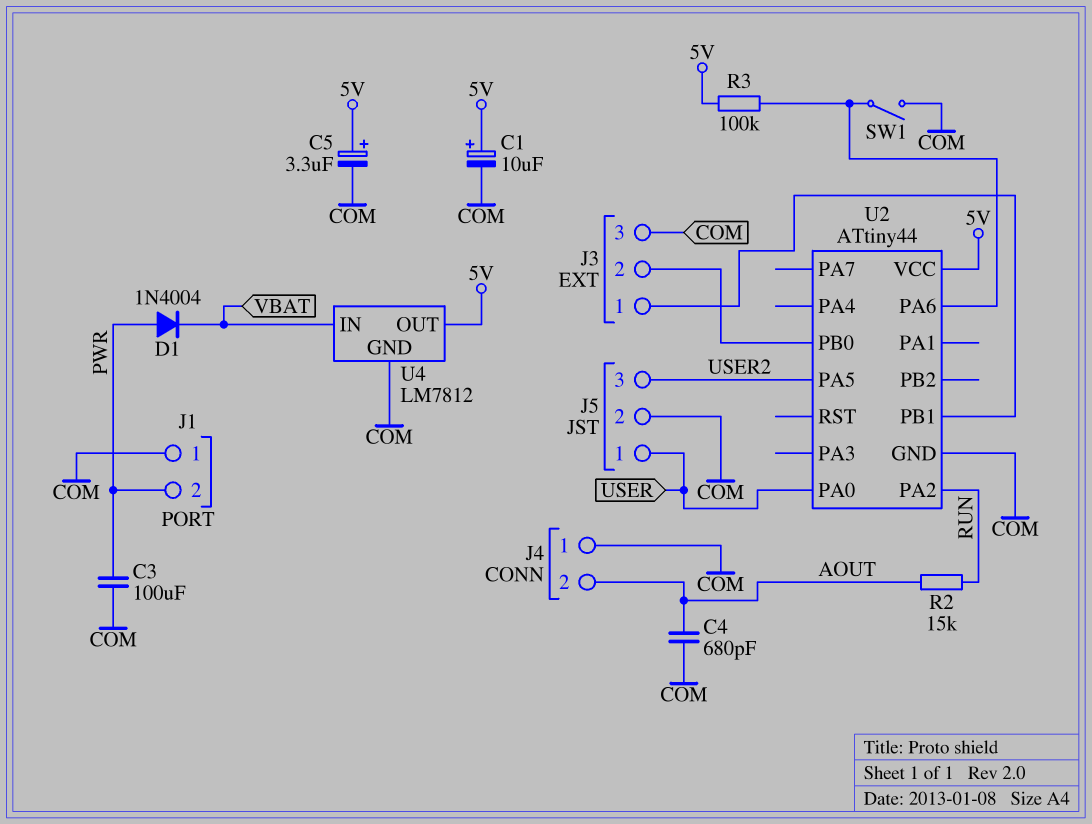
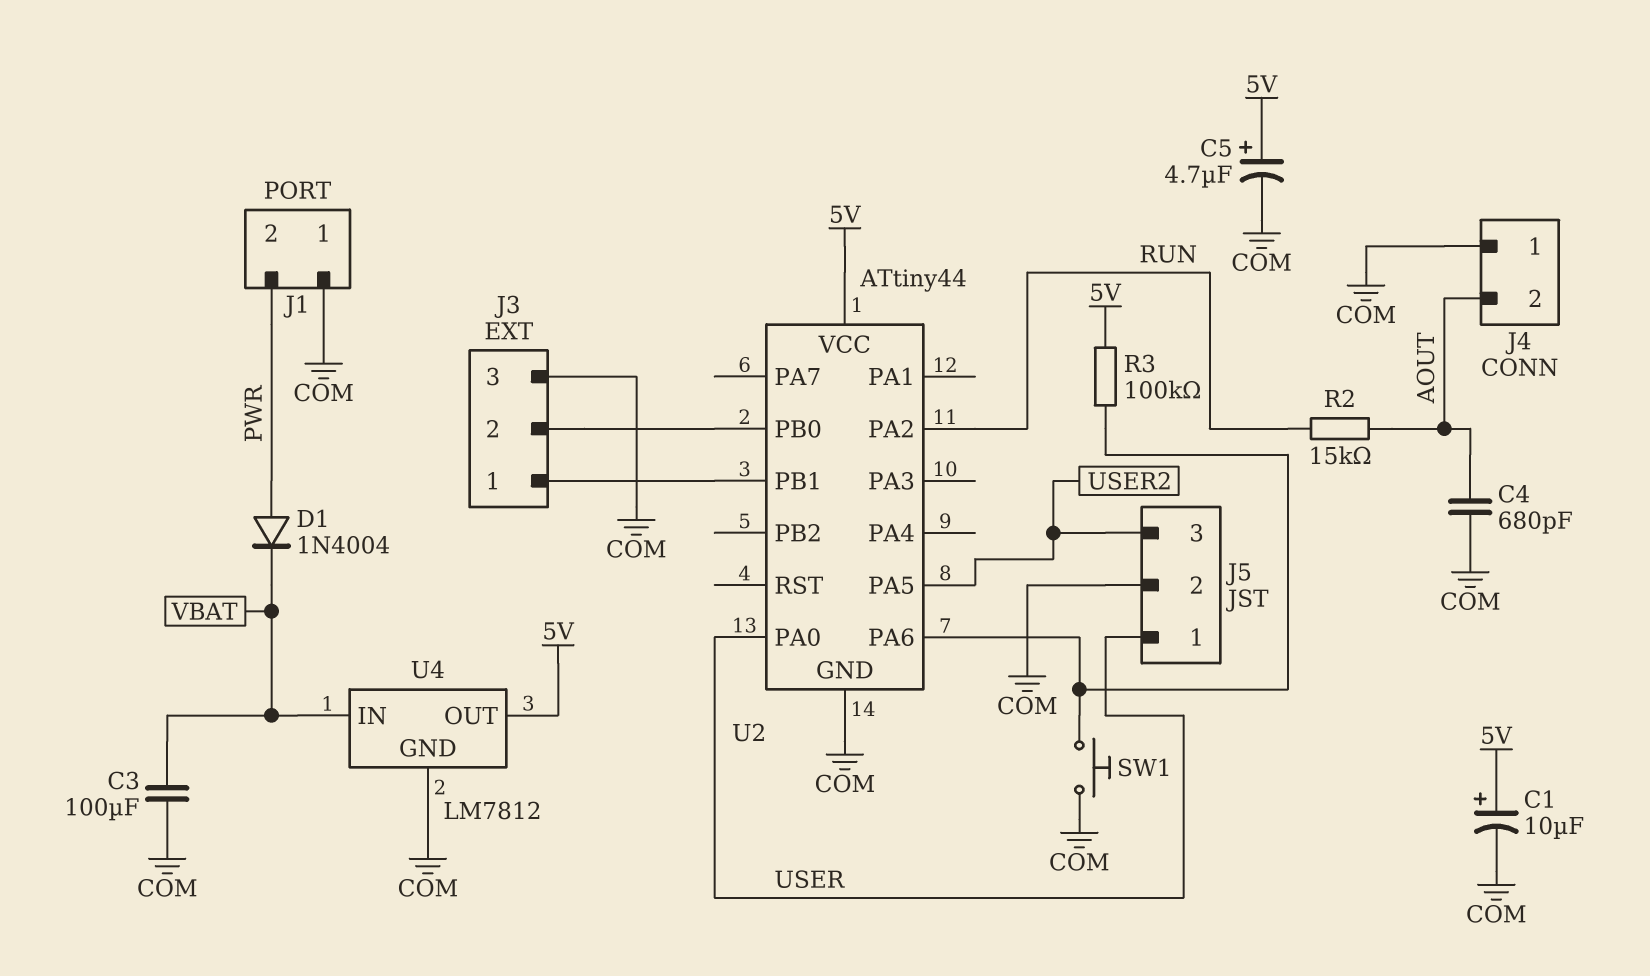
C3: 100uF (COM, PWR) -> 100uF (COM, VBAT)
C5: 3.3uF (plus 5V, minus COM) -> 4.7uF (plus 5V, minus COM)
SW1: switch (COM, U2/PA6) -> button (COM, U2/PA6)

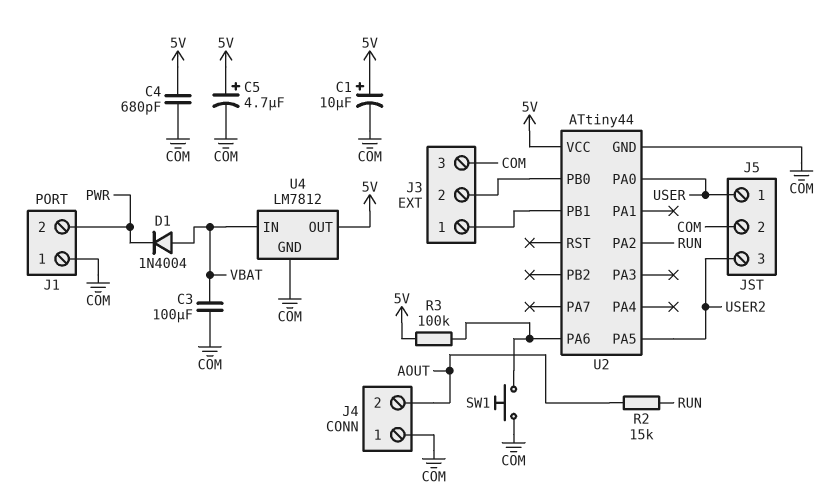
C4: 680pF (AOUT, COM) -> 680pF (5V, COM)
D1: diode 1N4004 (A PWR, K VBAT) -> diode 1N4004 (A VBAT, K PWR)

